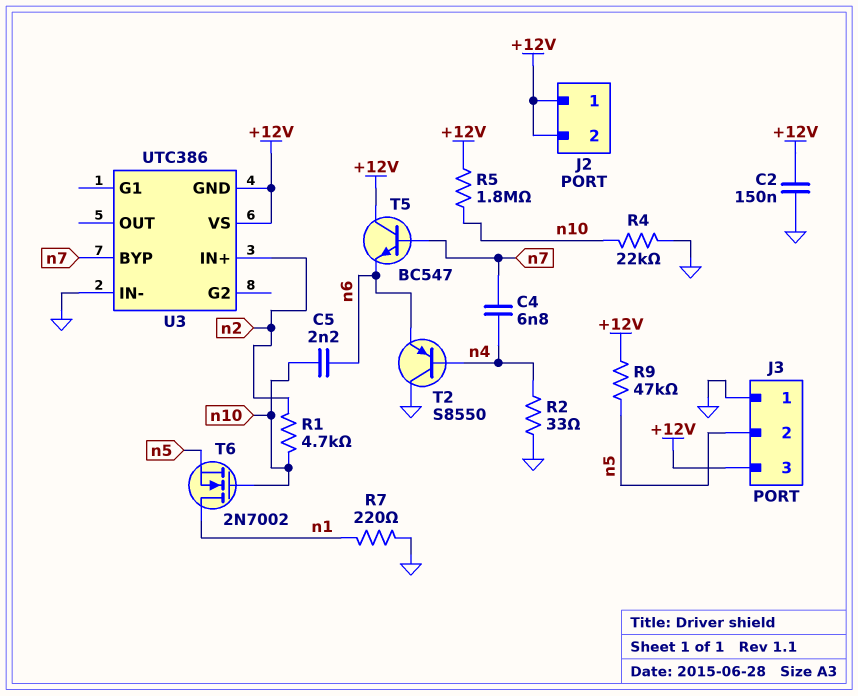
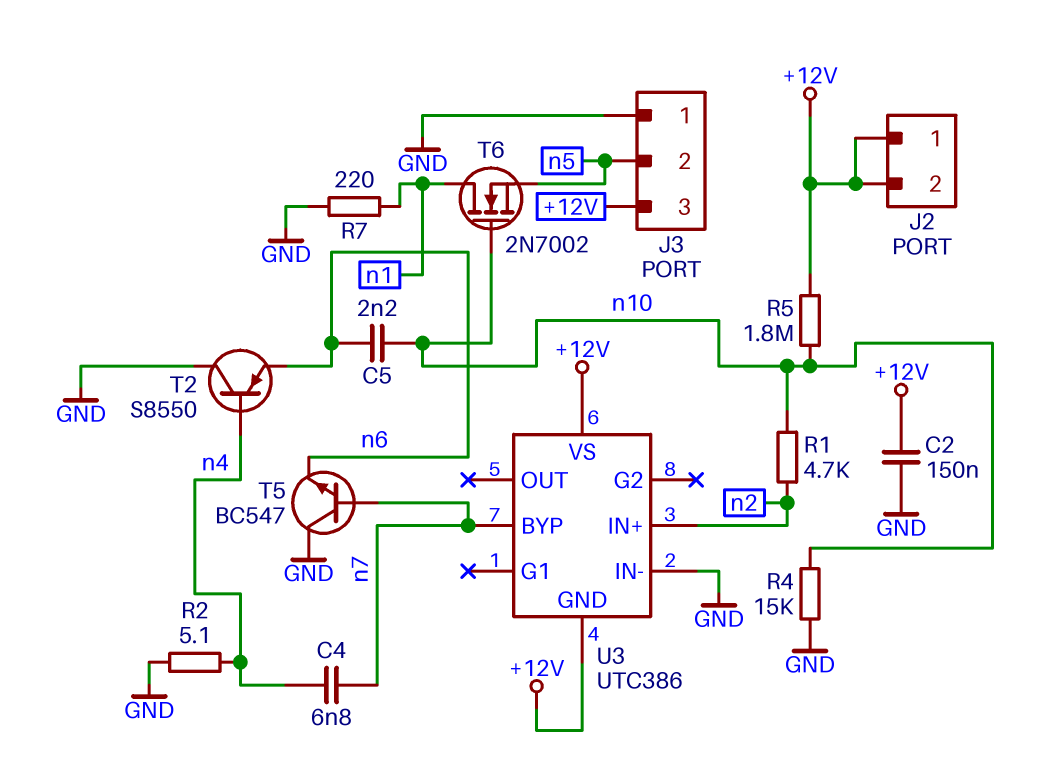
R2: 33 (GND, n4) -> 5.1 (GND, n4)
R4: 22k (GND, n10) -> 15k (GND, n10)
R9: 47k (+12V, n5) -> none
T5: NPN BC547 (B n7, C +12V, E n6) -> NPN BC547 (B n7, C GND, E n6)

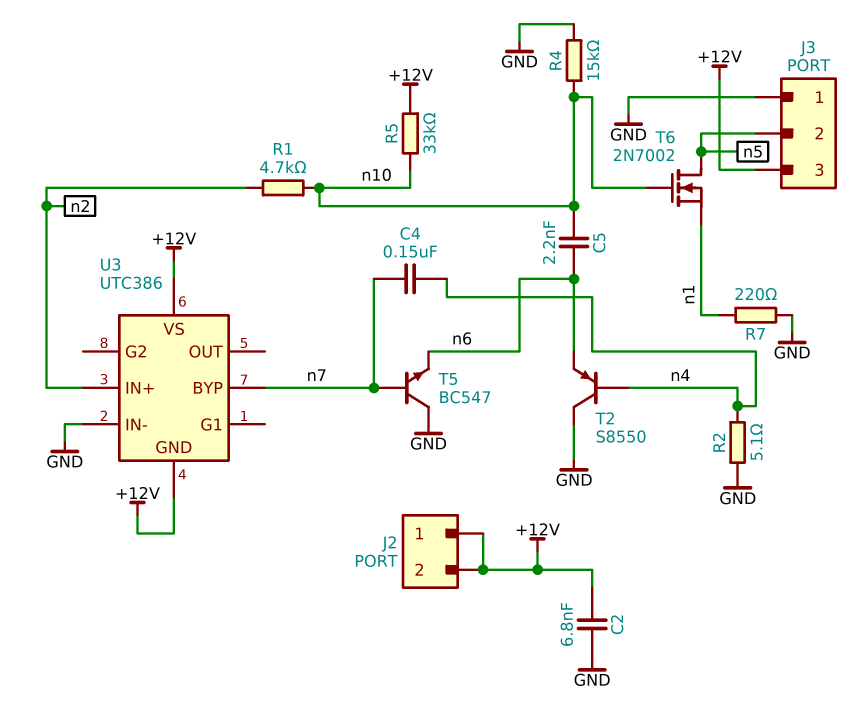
C2: 150nF (+12V, GND) -> 6.8nF (+12V, GND)
C4: 6.8nF (n4, n7) -> 150nF (n4, n7)
R5: 1.8M (+12V, n10) -> 33k (+12V, n10)
T6: NMOS 2N7002 (G n10, D n1, S n5) -> NMOS 2N7002 (G n10, D n5, S n1)

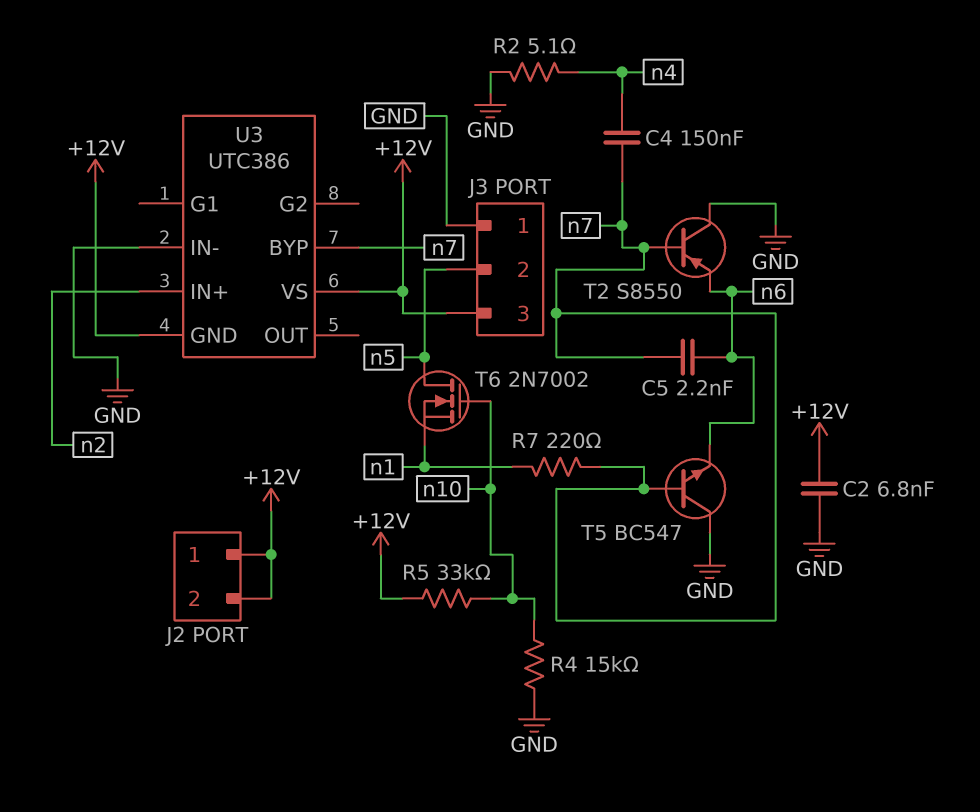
C5: 2.2nF (n6, n10) -> 2.2nF (n6, n7)
R1: 4.7k (n2, n10) -> none
R7: 220 (GND, n1) -> 220 (n1, n7)
T2: PNP S8550 (B n4, C GND, E n6) -> PNP S8550 (B n7, C GND, E n6)

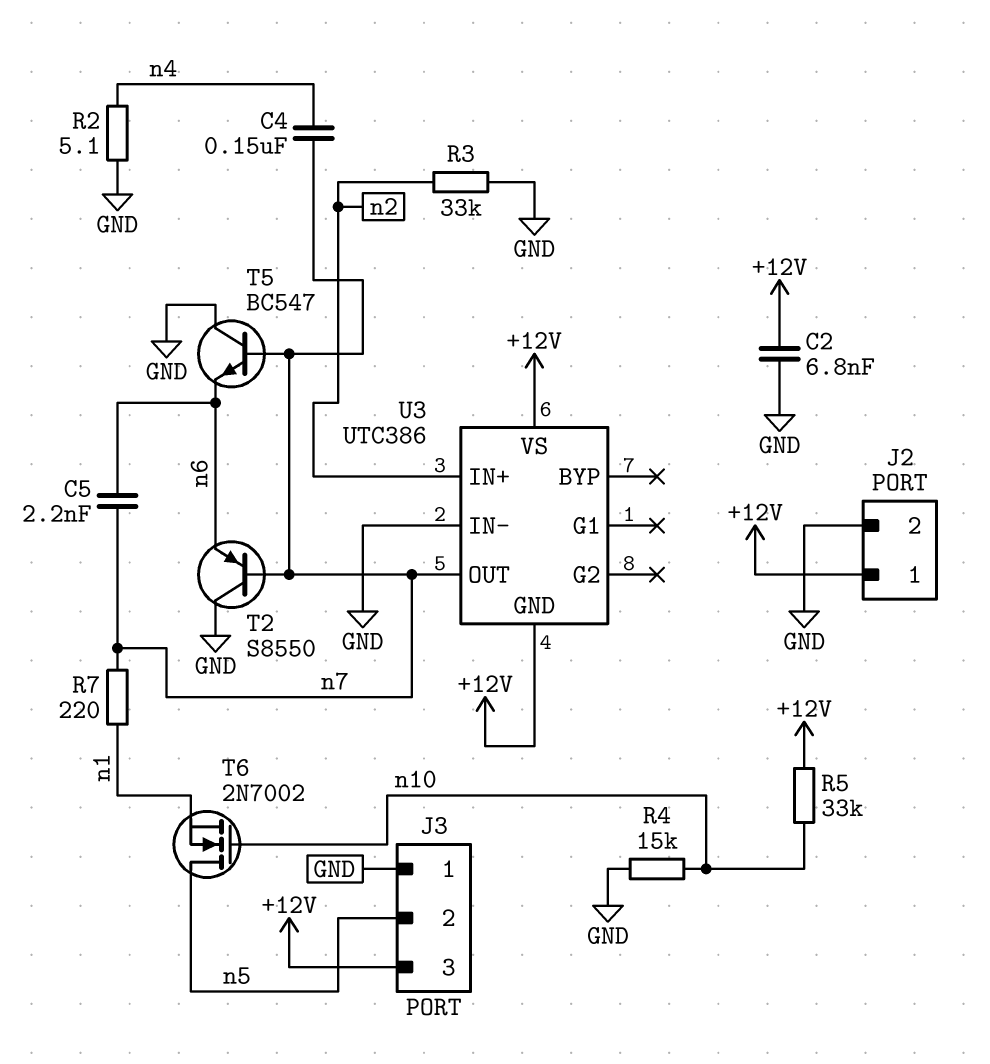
J2 pin 2: +12V -> GND
R3: none -> 33k (GND, n2)
U3 pin BYP: n7 -> none
U3 pin OUT: none -> n7

